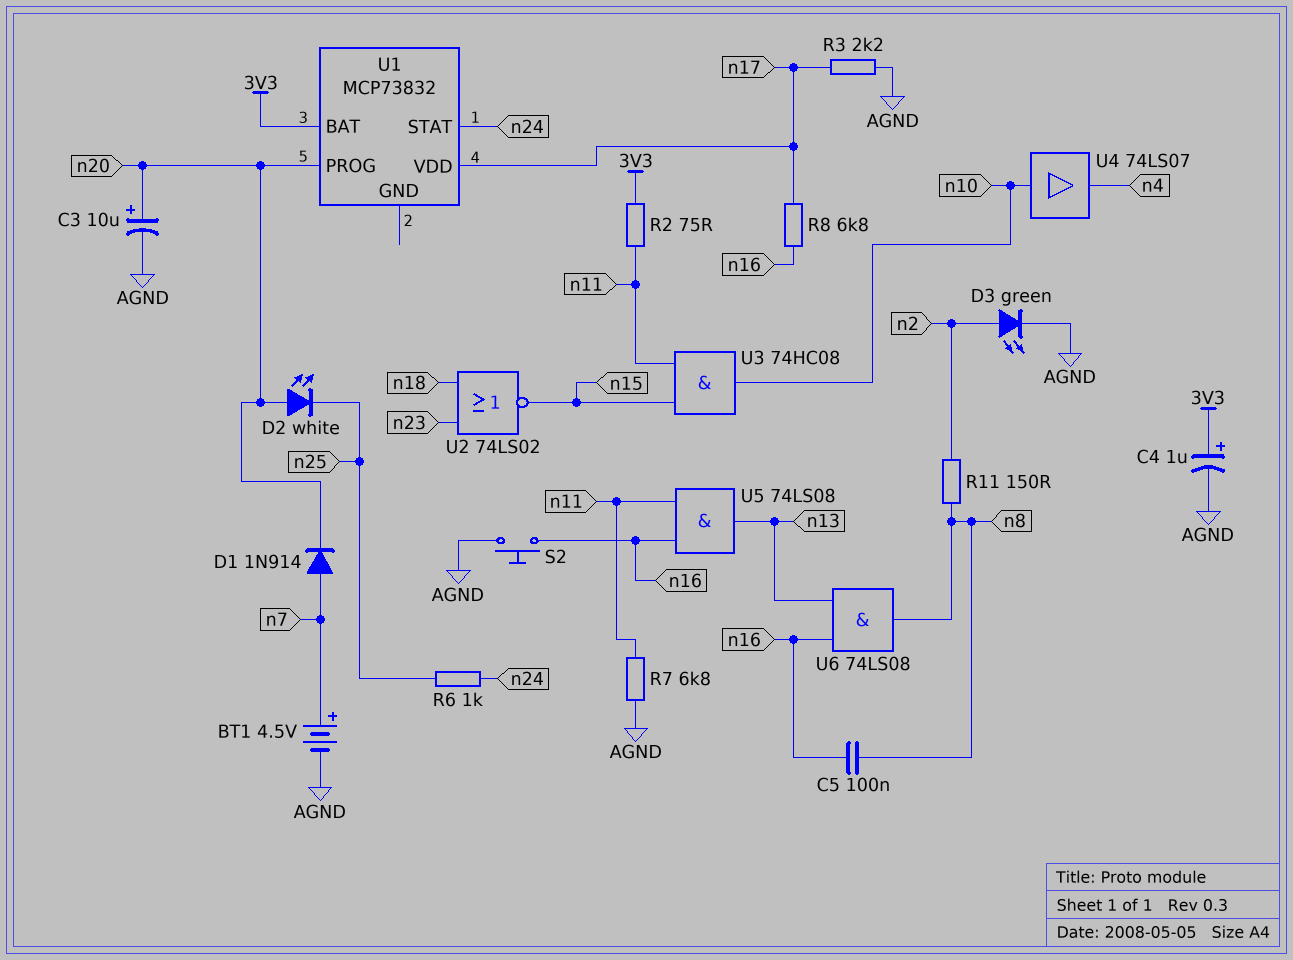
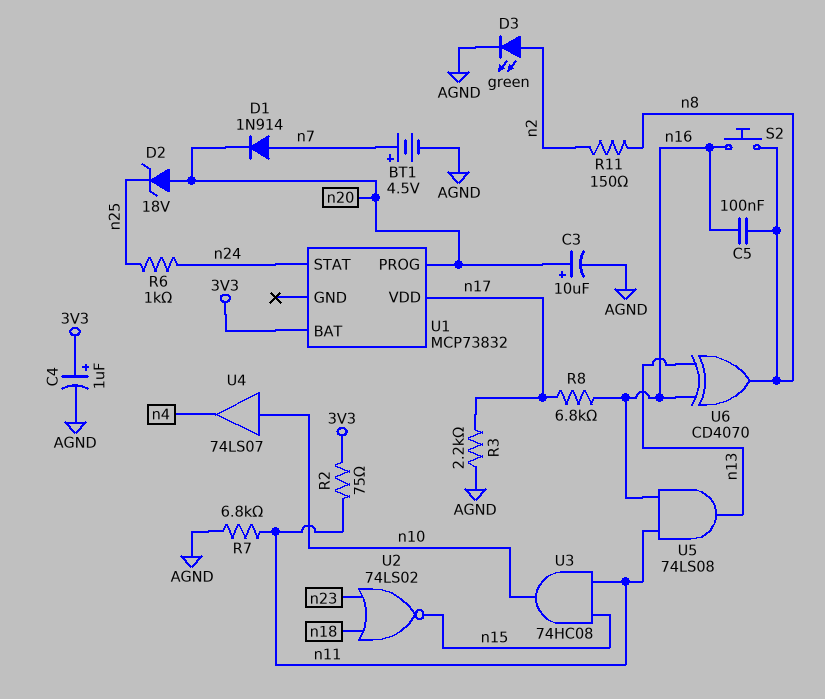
D2: LED white (A n20, K n25) -> zener 18V (A n20, K n25)
S2: button (AGND, n16) -> button (n8, n16)
U6: AND 74LS08 (in n13, in n16, out n8) -> XOR CD4070 (in n13, in n16, out n8)

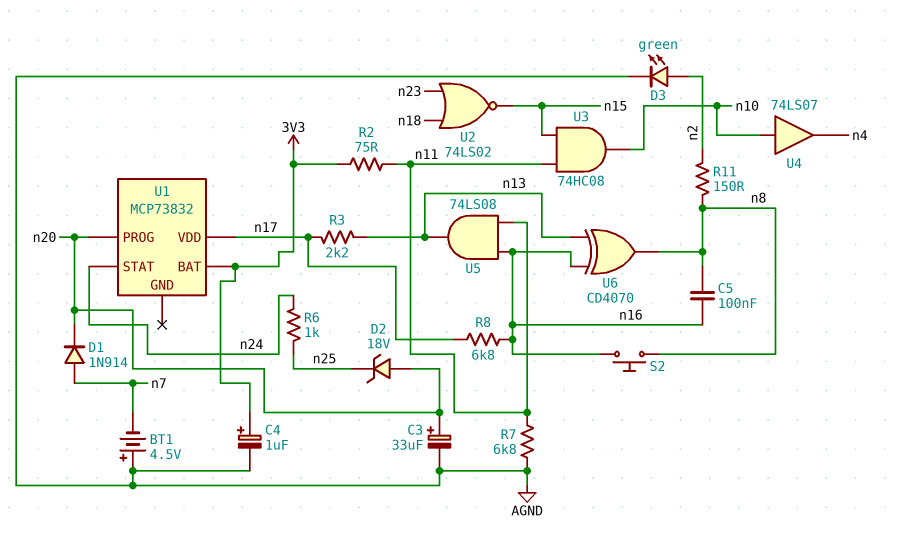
BT1: 4.5V (plus n7, minus AGND) -> 4.5V (plus AGND, minus n7)
C3: 10uF (plus n20, minus AGND) -> 33uF (plus n20, minus AGND)
R3: 2.2k (AGND, n17) -> 2.2k (n13, n17)

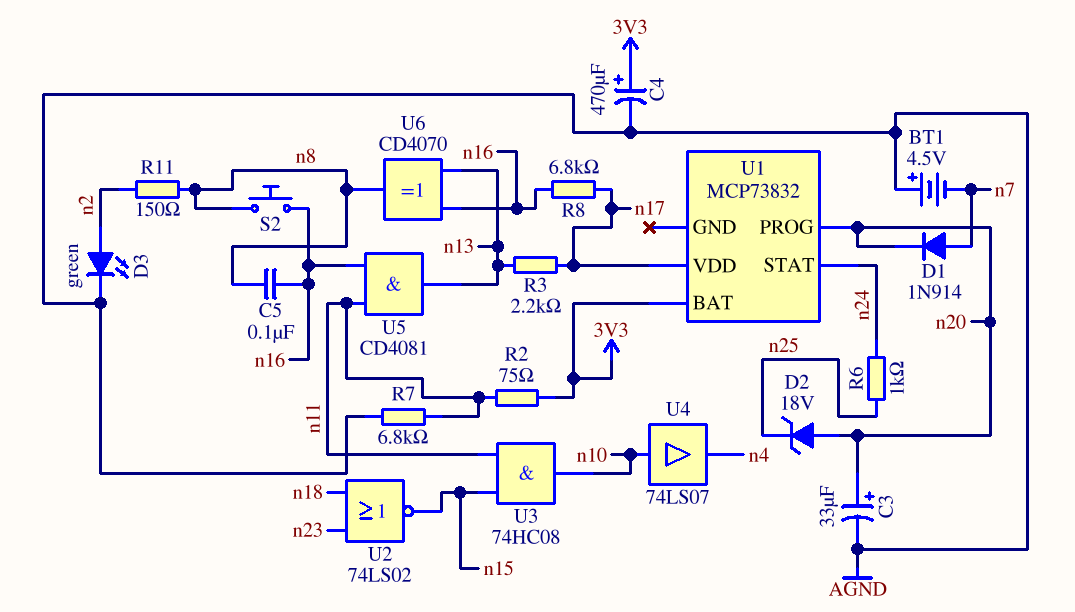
C4: 1uF (plus 3V3, minus AGND) -> 470uF (plus 3V3, minus AGND)
U5: AND 74LS08 (in n11, in n16, out n13) -> AND CD4081 (in n11, in n16, out n13)

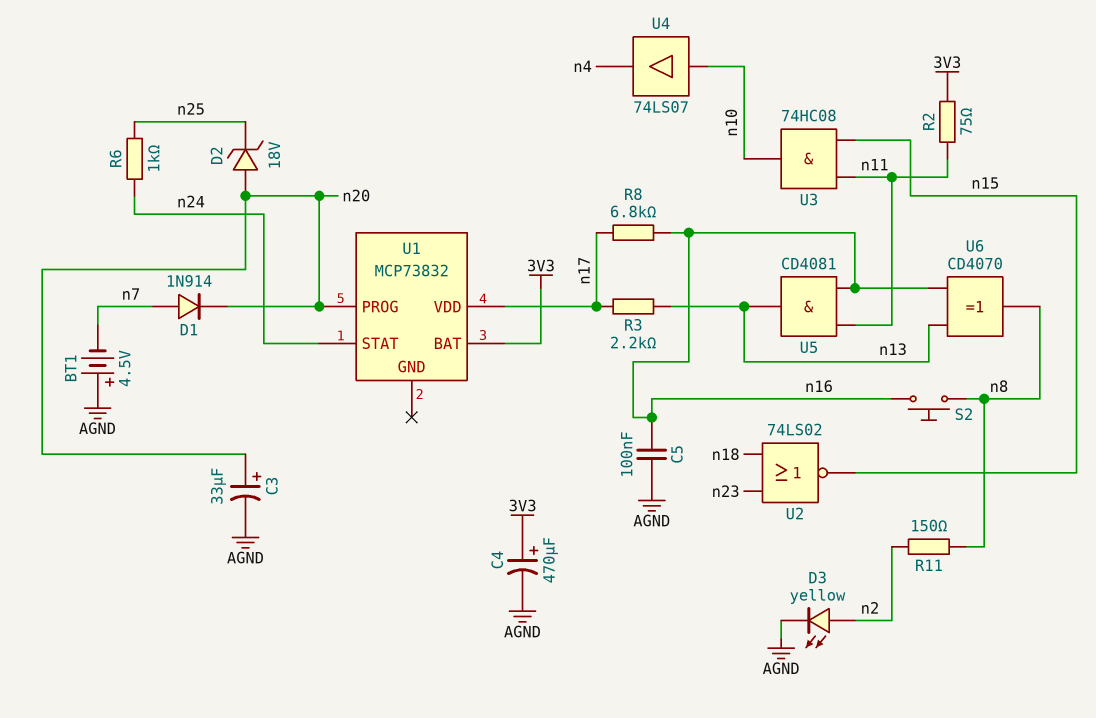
C5: 100nF (n8, n16) -> 100nF (AGND, n16)
D3: LED green (A n2, K AGND) -> LED yellow (A n2, K AGND)
R7: 6.8k (AGND, n11) -> none

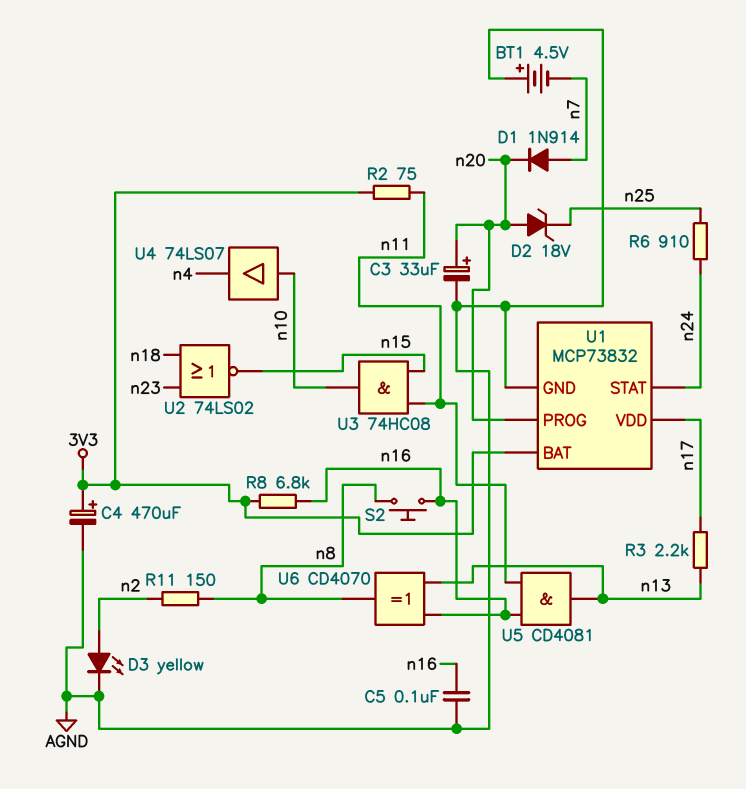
R6: 1k (n24, n25) -> 910 (n24, n25)
R8: 6.8k (n16, n17) -> 6.8k (3V3, n16)
U1 pin GND: none -> AGND

